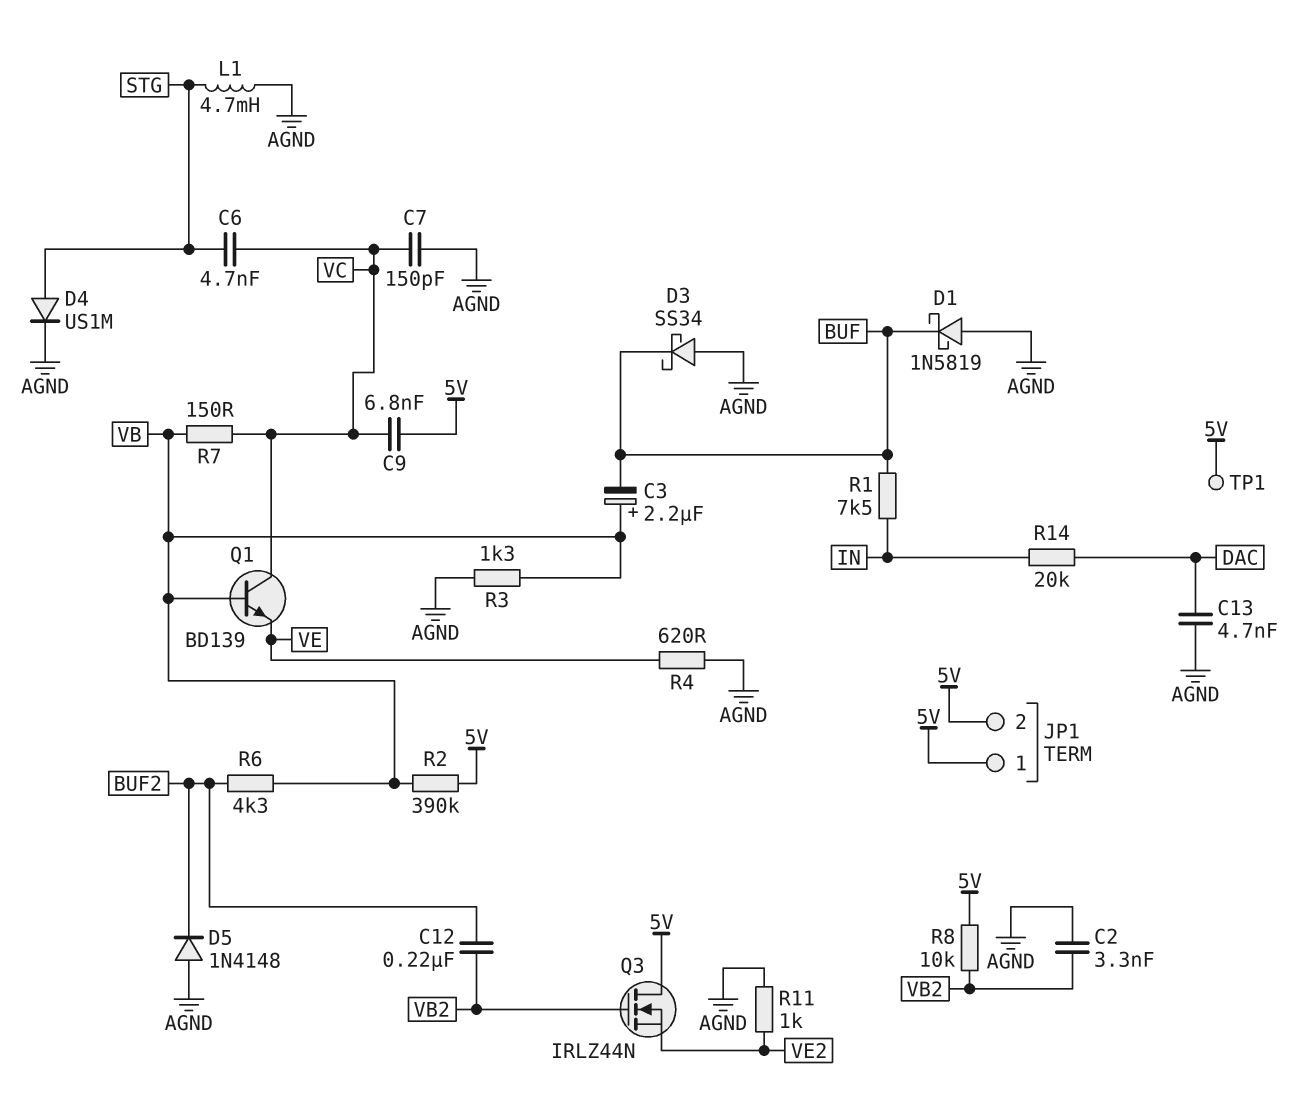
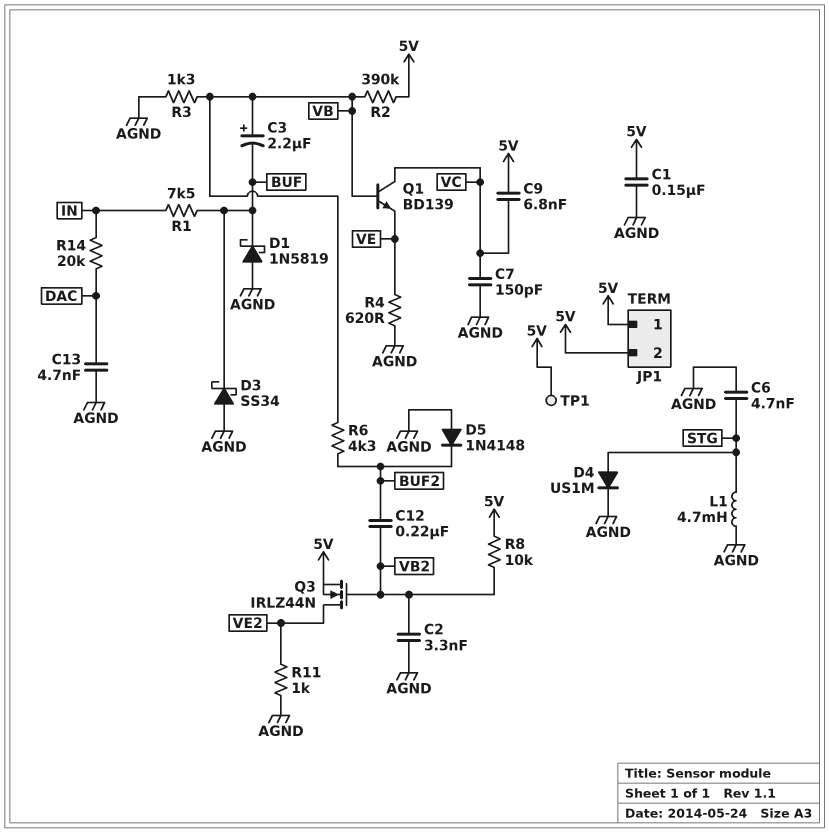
C1: none -> 150nF (5V, AGND)
C6: 4.7nF (STG, VC) -> 4.7nF (AGND, STG)
Q3: NMOS IRLZ44N (G VB2, D 5V, S VE2) -> NMOS IRLZ44N (G VB2, D VE2, S 5V)
R7: 150 (VB, VC) -> none

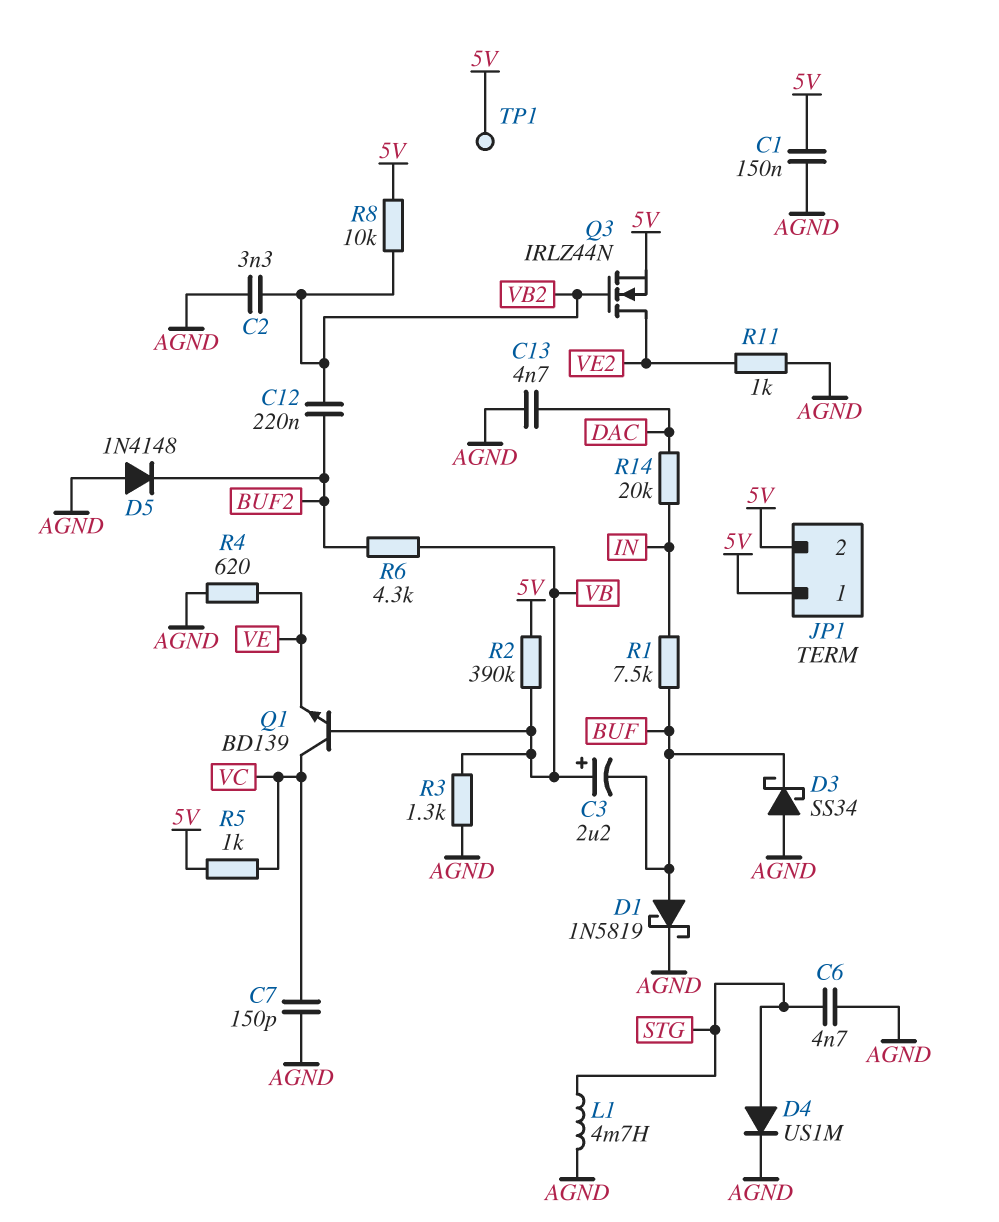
C9: 6.8nF (5V, VC) -> none
D1: schottky 1N5819 (A AGND, K BUF) -> schottky 1N5819 (A BUF, K AGND)
R5: none -> 1k (5V, VC)

